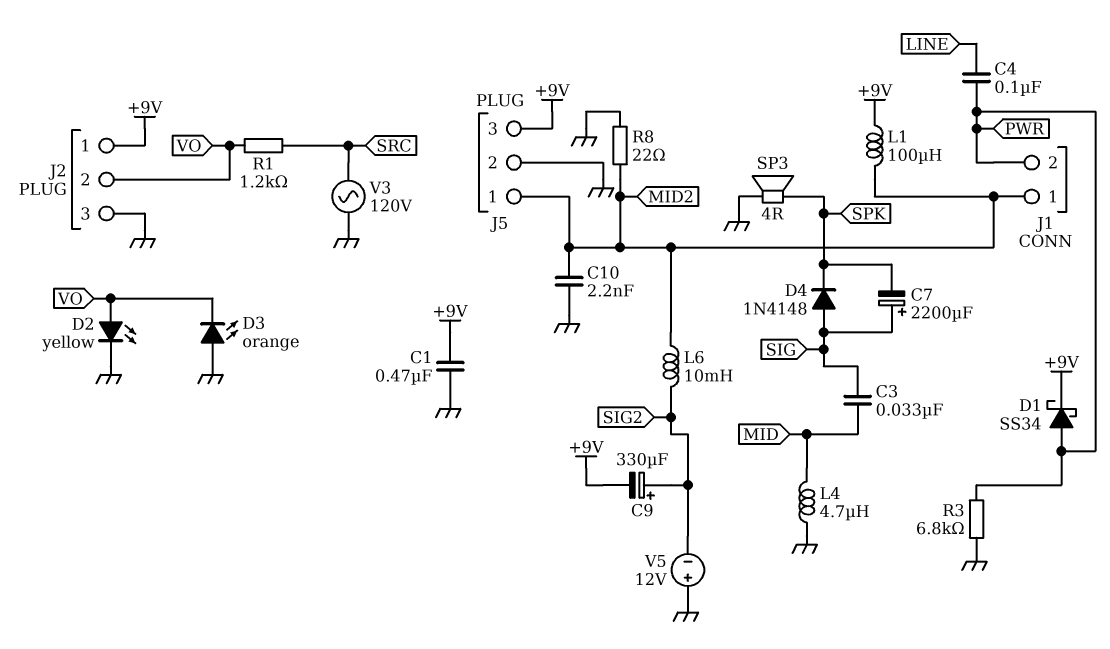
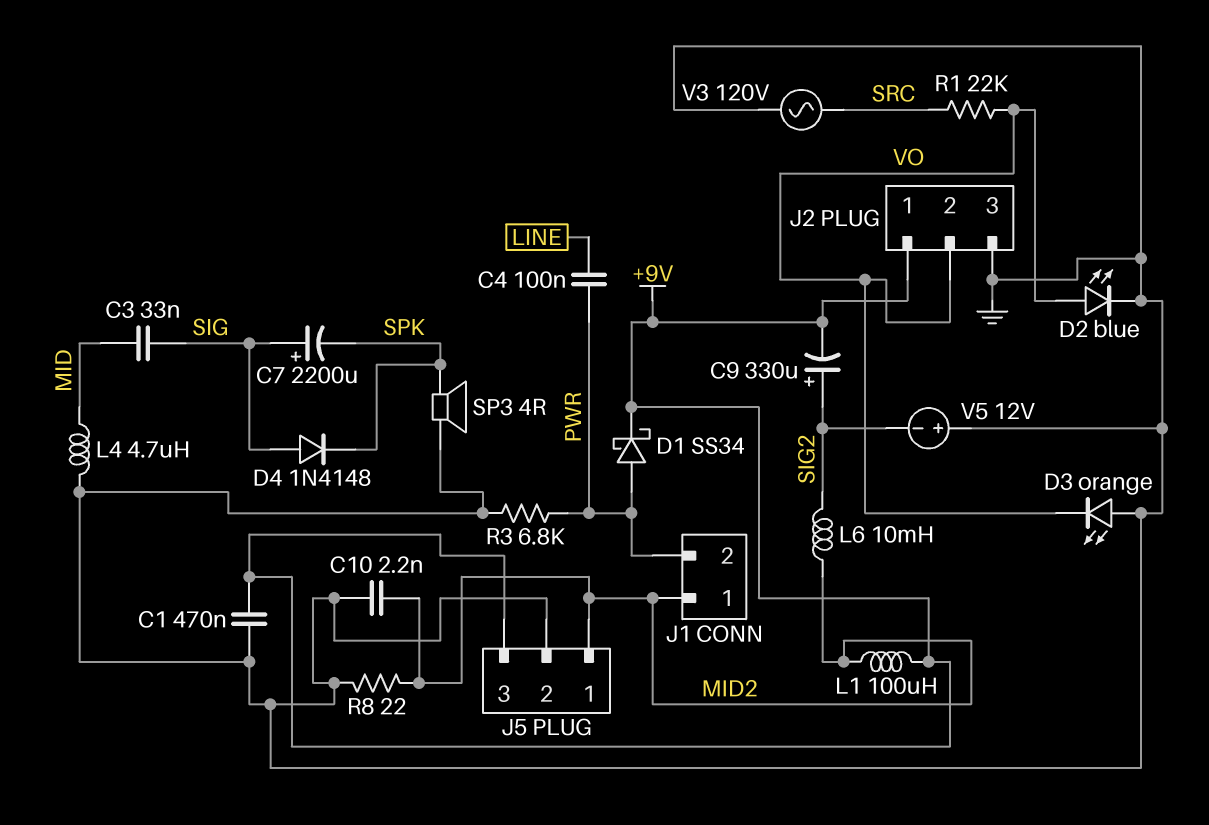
D2: LED yellow (A VO, K GND) -> LED blue (A VO, K GND)
R1: 1.2k (SRC, VO) -> 22k (SRC, VO)

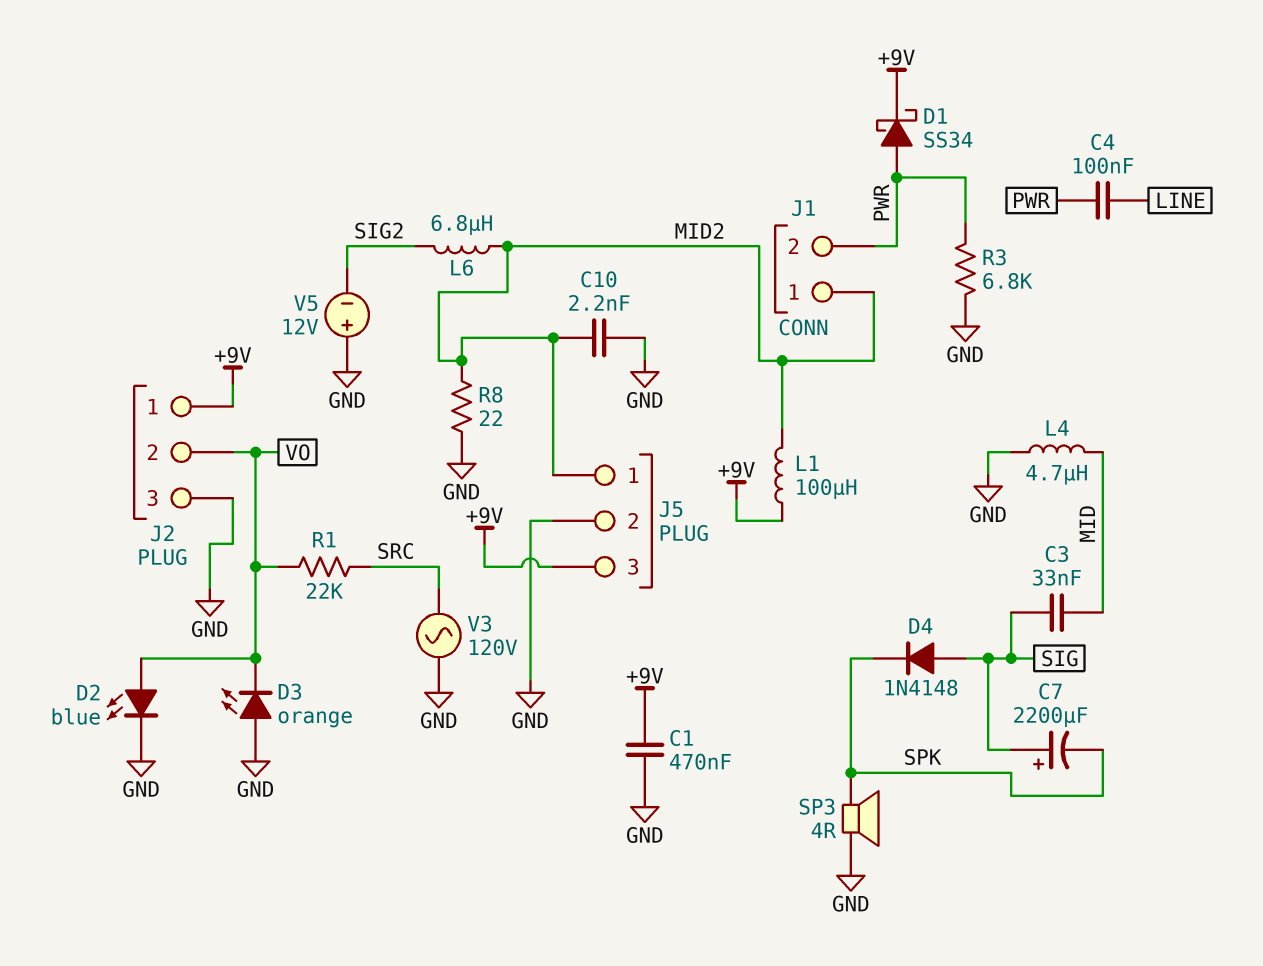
C9: 330uF (plus SIG2, minus +9V) -> none
L6: 10mH (MID2, SIG2) -> 6.8uH (MID2, SIG2)

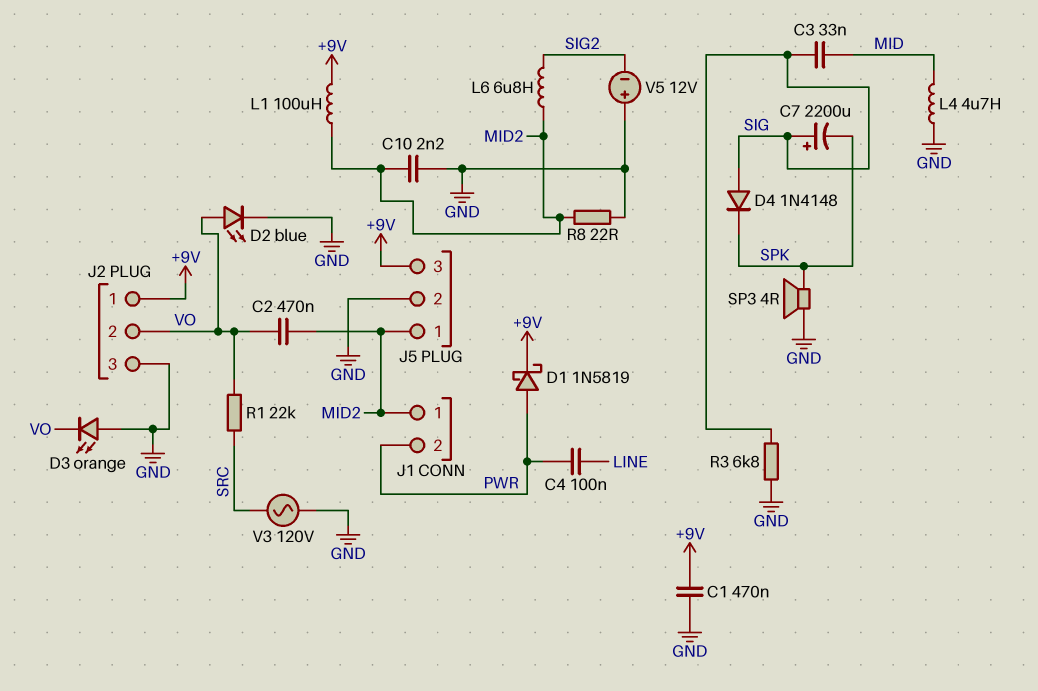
C2: none -> 470nF (MID2, VO)
D1: schottky SS34 (A PWR, K +9V) -> schottky 1N5819 (A PWR, K +9V)
R3: 6.8k (GND, PWR) -> 6.8k (GND, SIG)

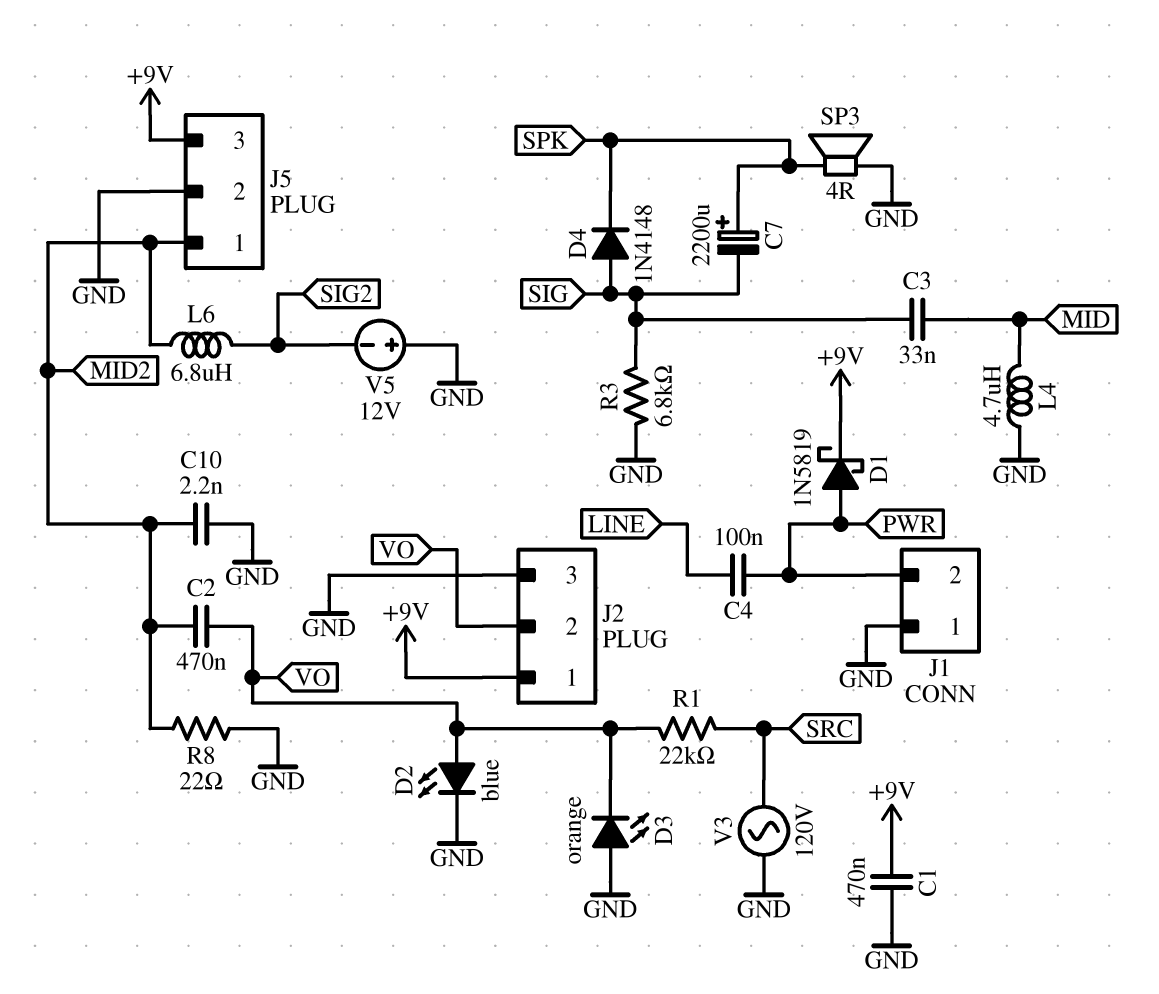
C7: 2200uF (plus SIG, minus SPK) -> 2200uF (plus SPK, minus SIG)
J1 pin 1: MID2 -> GND
L1: 100uH (+9V, MID2) -> none

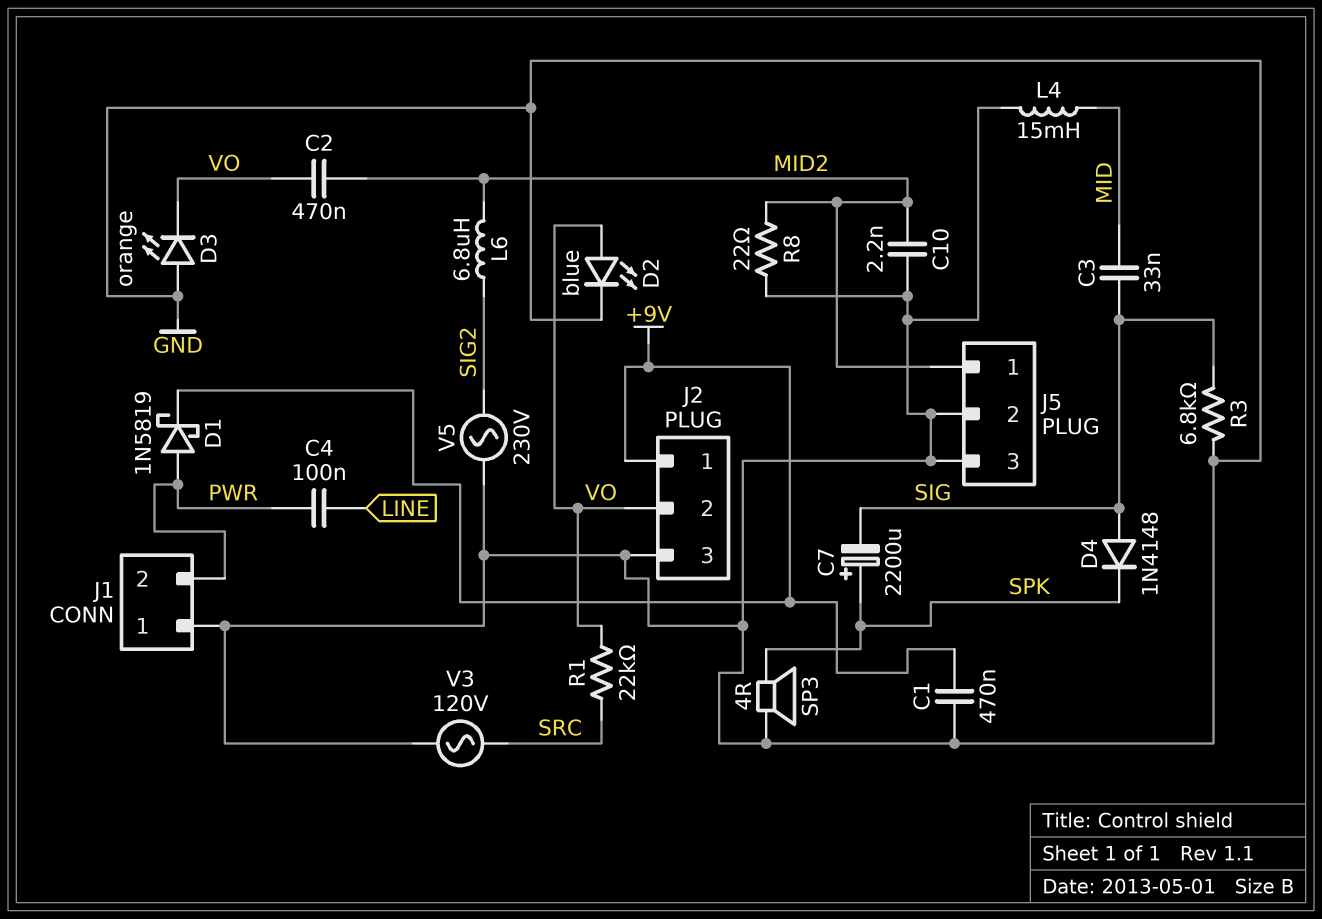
J5 pin 3: +9V -> GND
L4: 4.7uH (GND, MID) -> 15mH (GND, MID)
V5: 12V (plus GND, minus SIG2) -> AC 230V (GND, SIG2)

